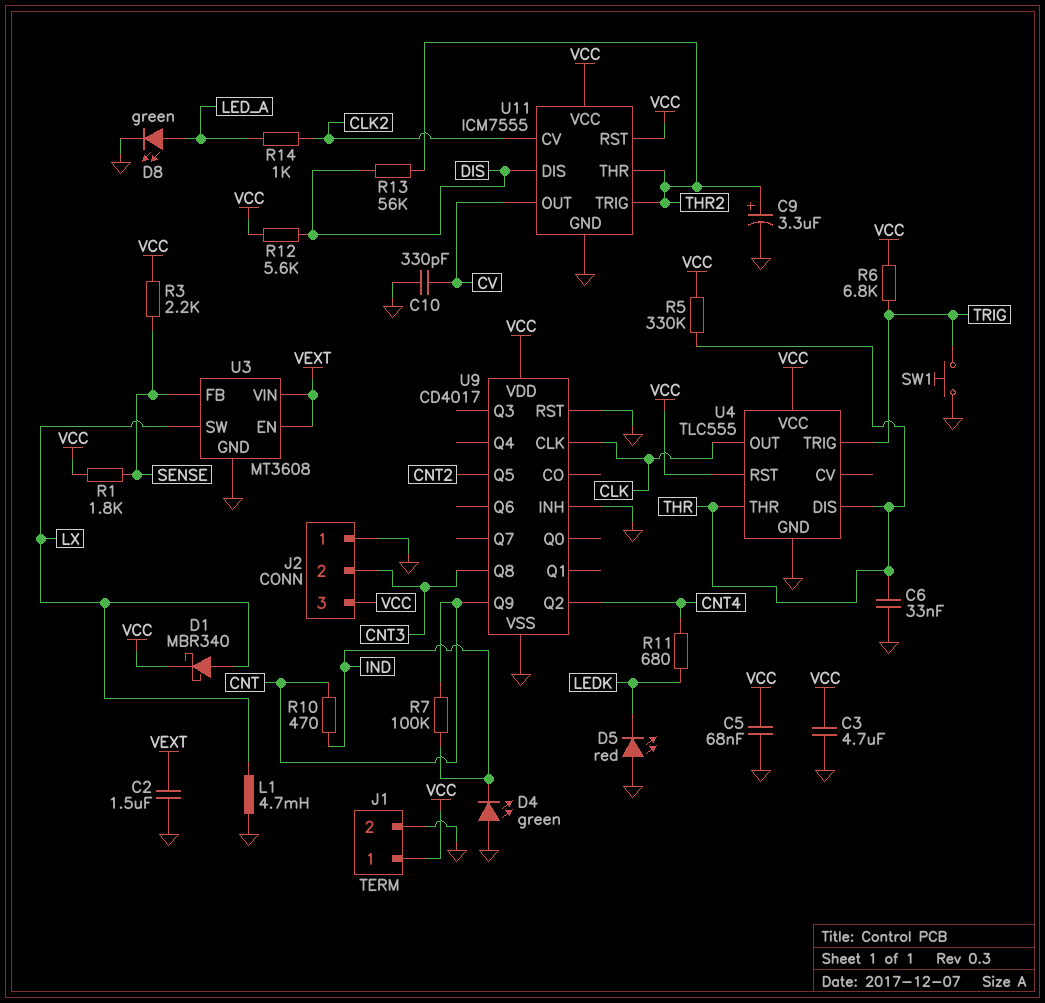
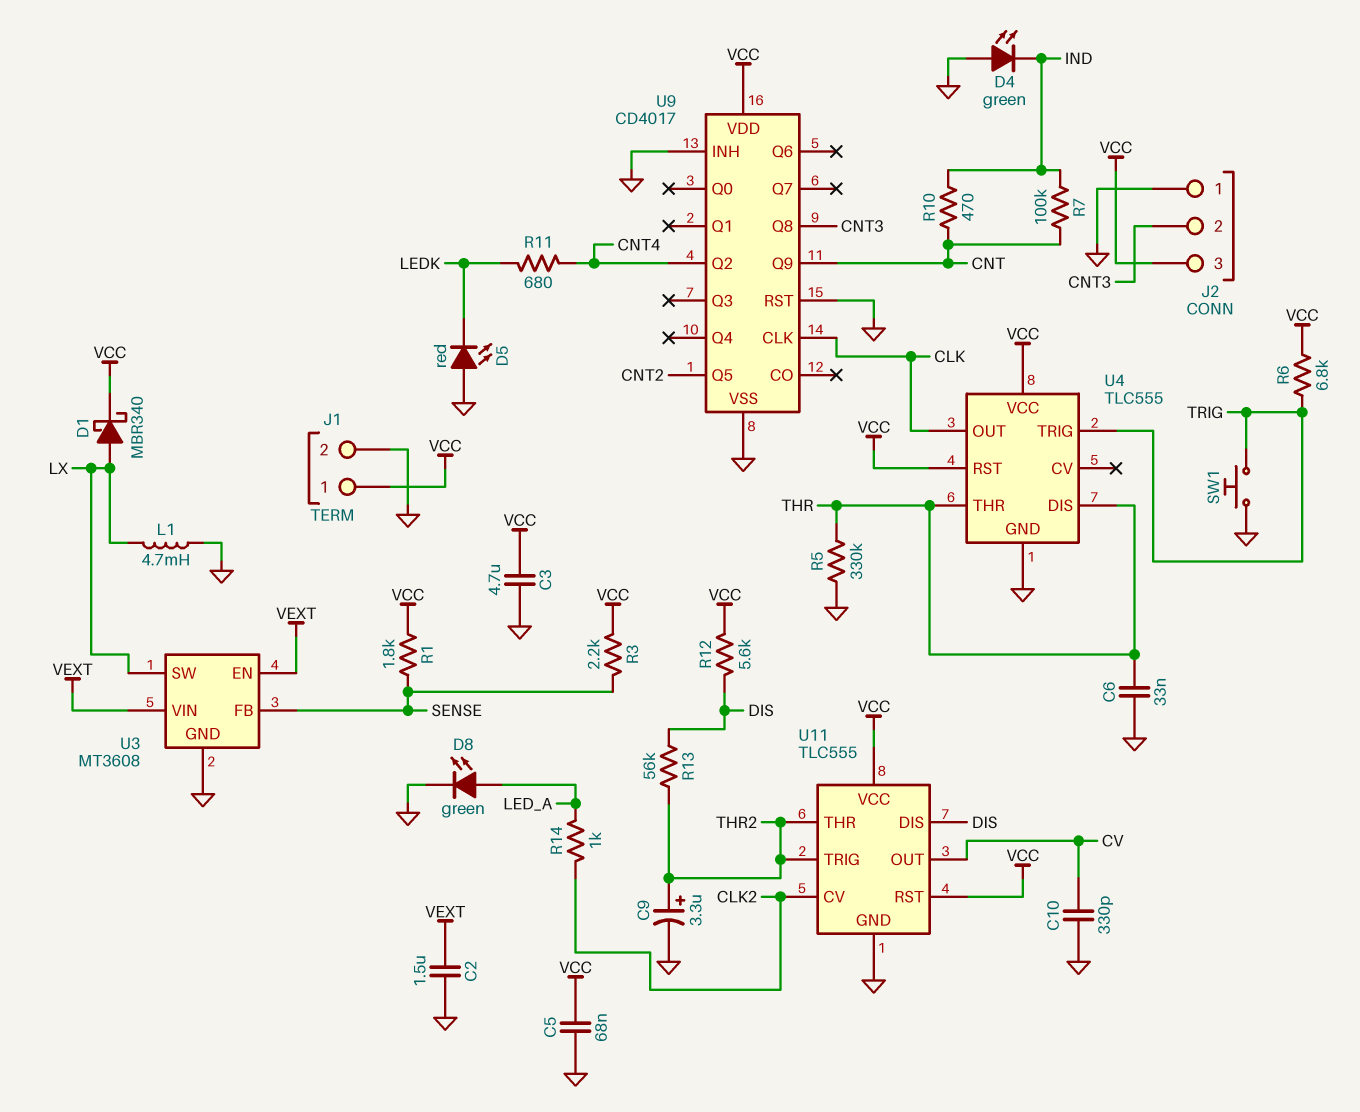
R5: 330k (THR, VCC) -> 330k (GND, THR)
U11: ICM7555 -> TLC555

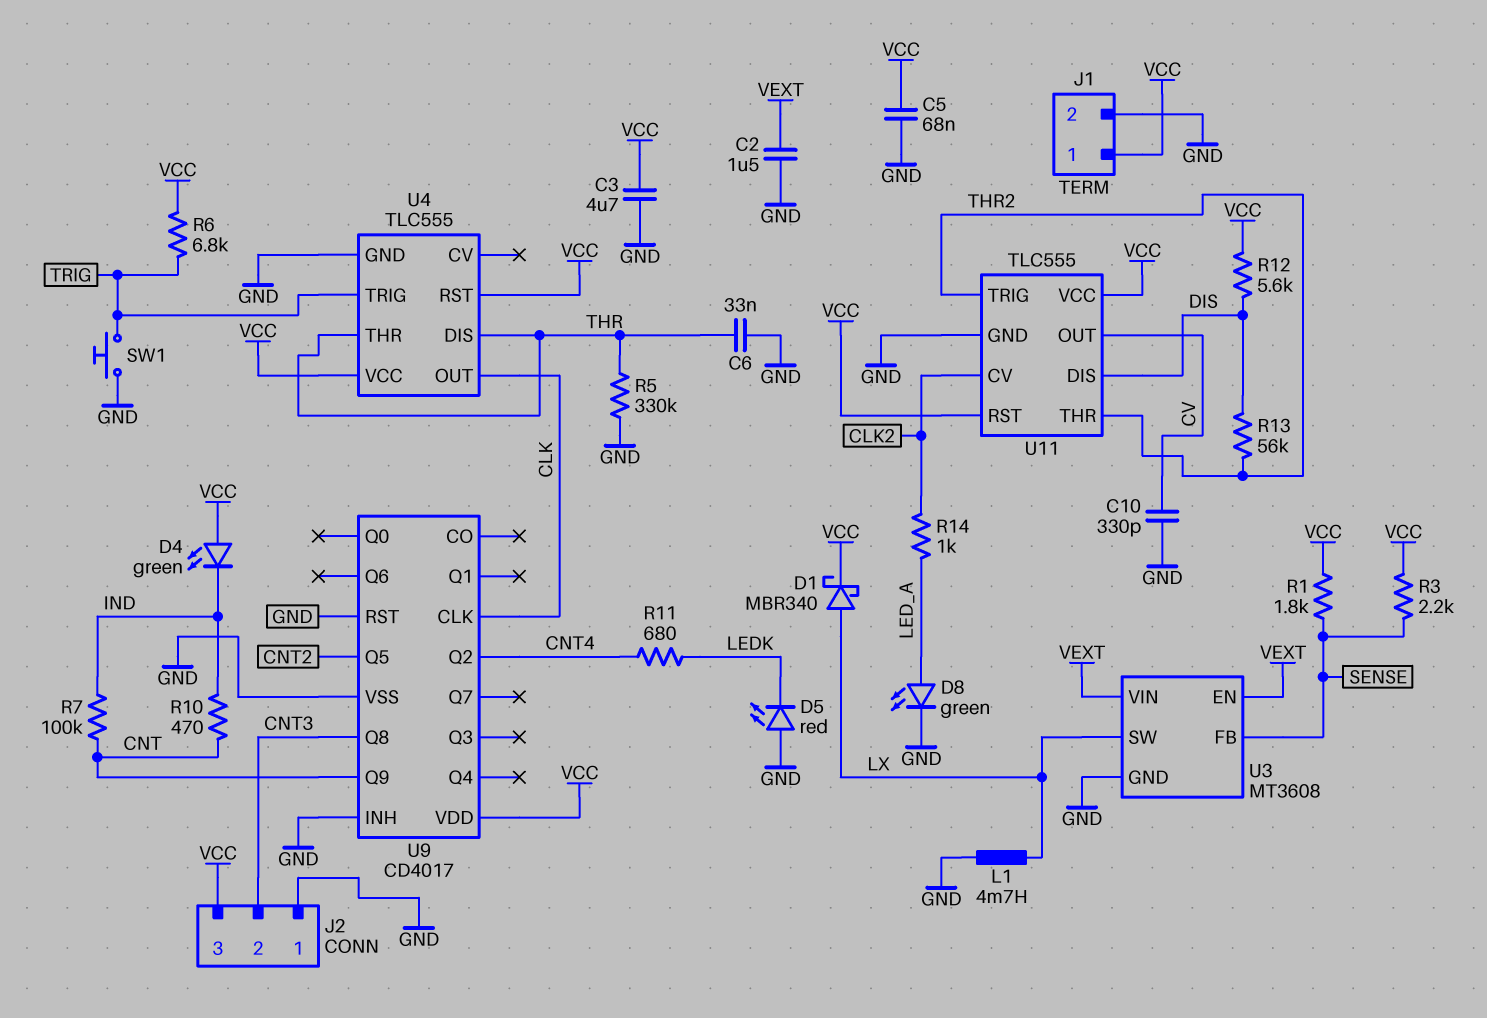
C9: 3.3uF (plus THR2, minus GND) -> none
D4: LED green (A GND, K IND) -> LED green (A VCC, K IND)

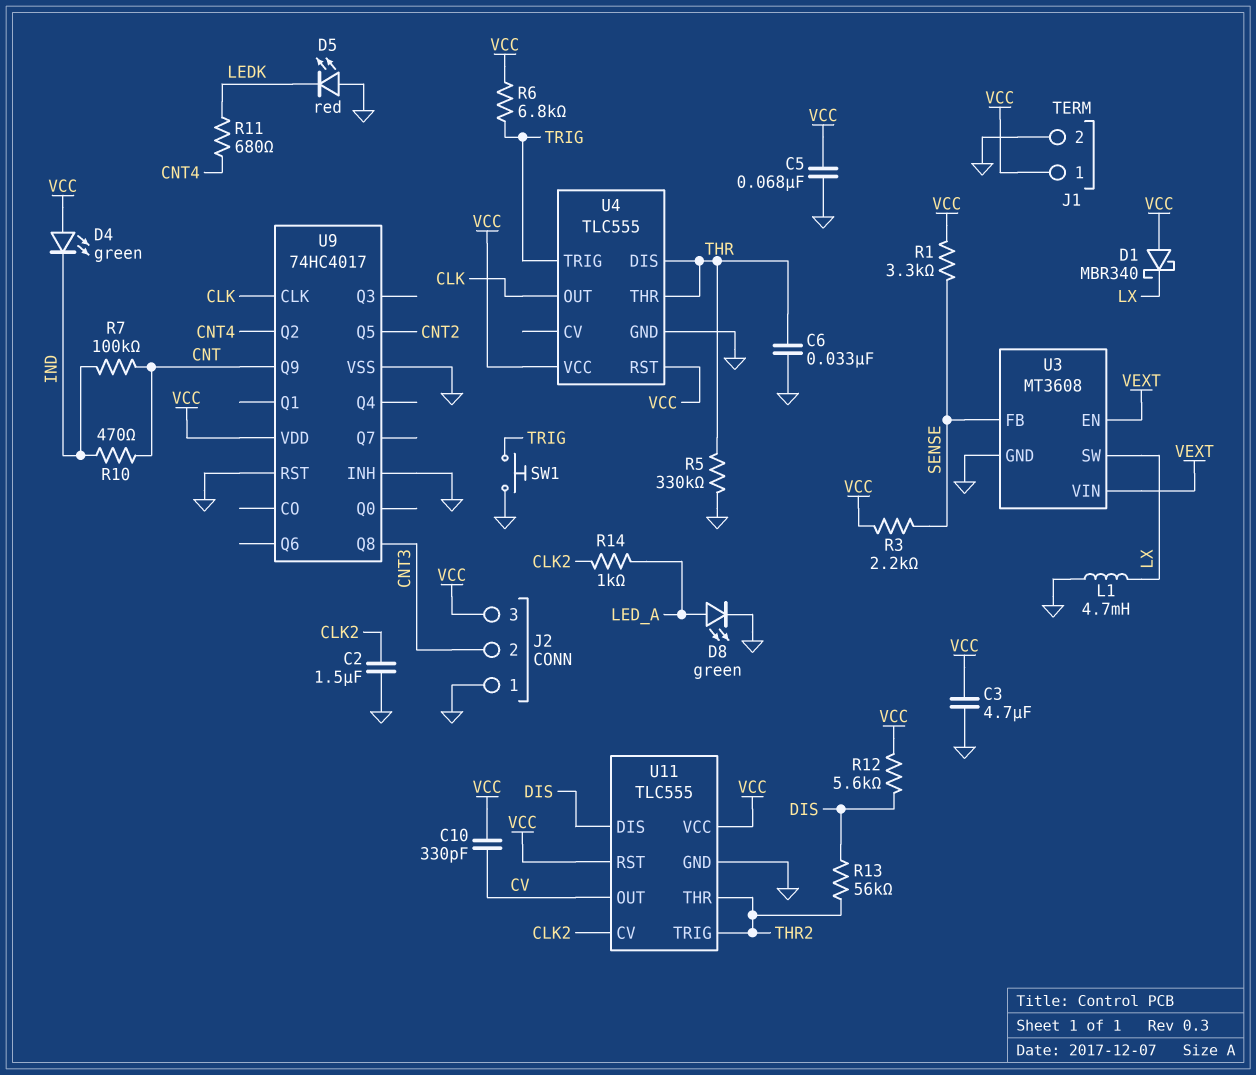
C2: 1.5uF (GND, VEXT) -> 1.5uF (CLK2, GND)
C10: 330pF (CV, GND) -> 330pF (CV, VCC)
D1: schottky MBR340 (A LX, K VCC) -> schottky MBR340 (A VCC, K LX)
R1: 1.8k (SENSE, VCC) -> 3.3k (SENSE, VCC)
U9: CD4017 -> 74HC4017

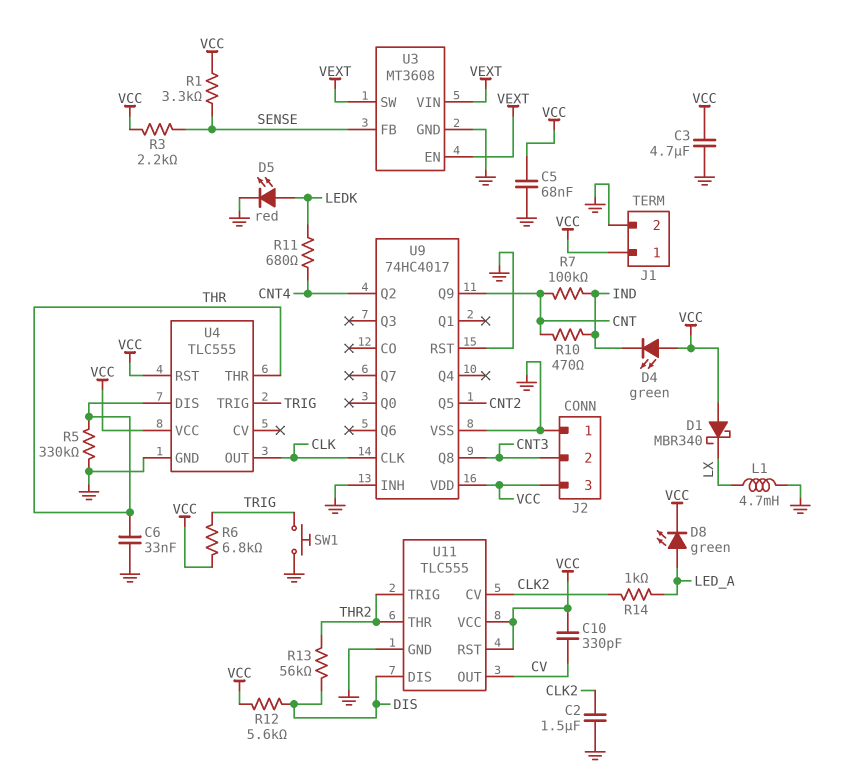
D5: LED red (A GND, K LEDK) -> LED red (A LEDK, K GND)
D8: LED green (A LED_A, K GND) -> LED green (A LED_A, K VCC)
U3 pin SW: LX -> VEXT

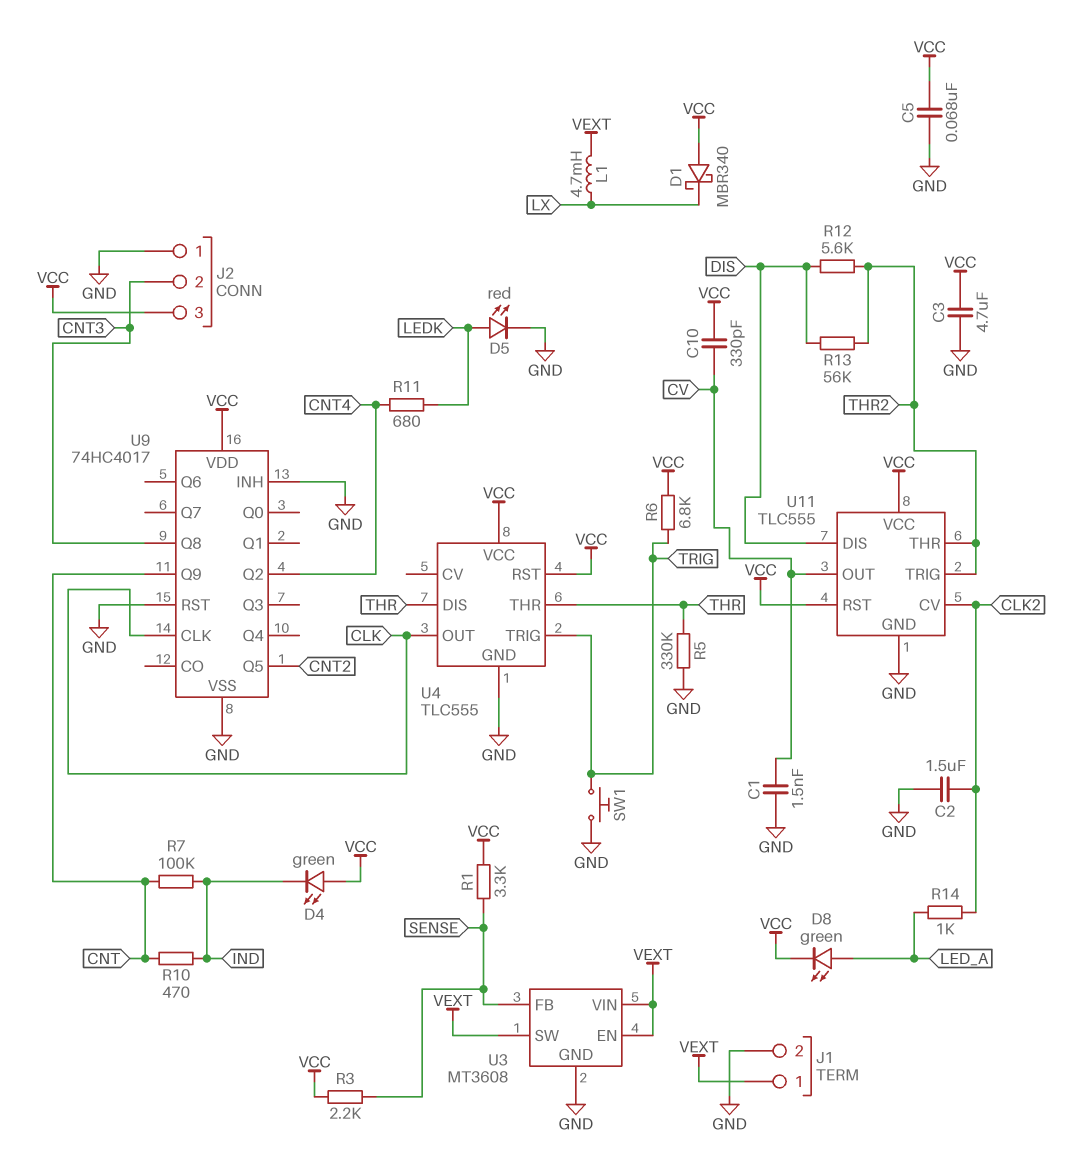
C1: none -> 1.5nF (CV, GND)
C6: 33nF (GND, THR) -> none
J1 pin 1: VCC -> VEXT
L1: 4.7mH (GND, LX) -> 4.7mH (LX, VEXT)
R12: 5.6k (DIS, VCC) -> 5.6k (DIS, THR2)

